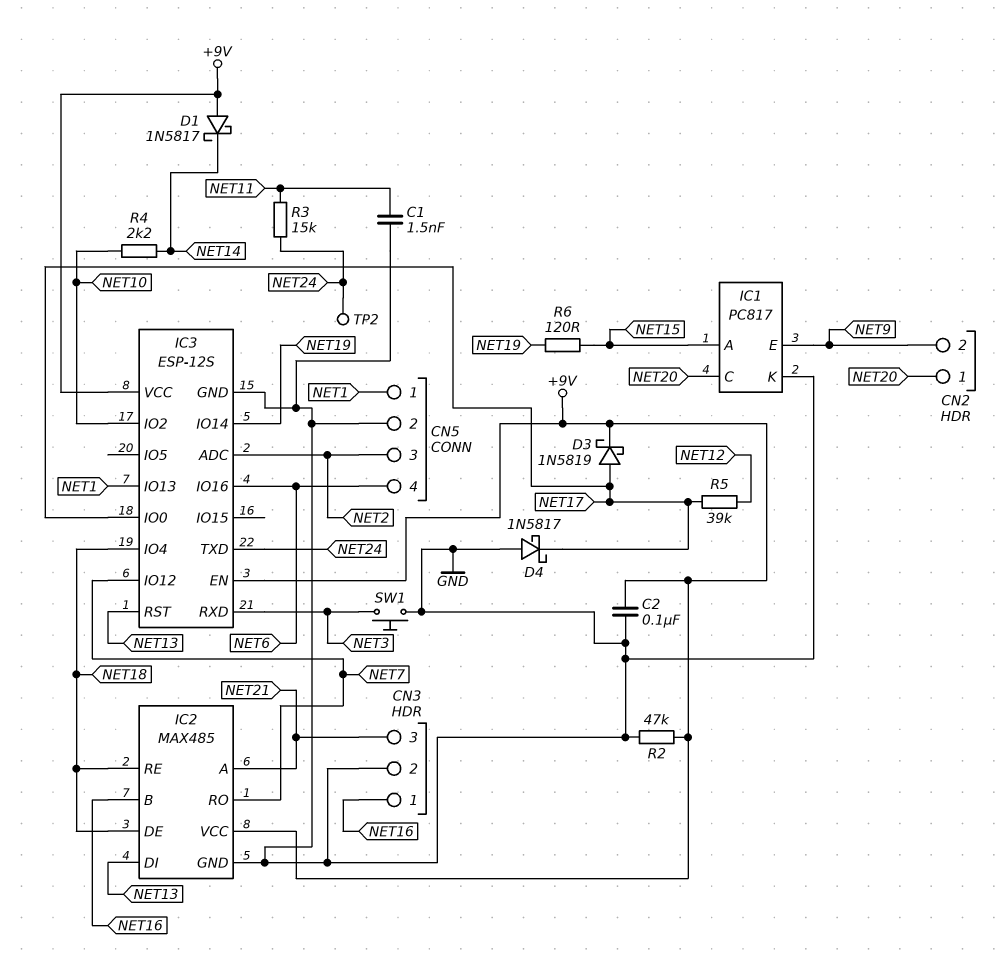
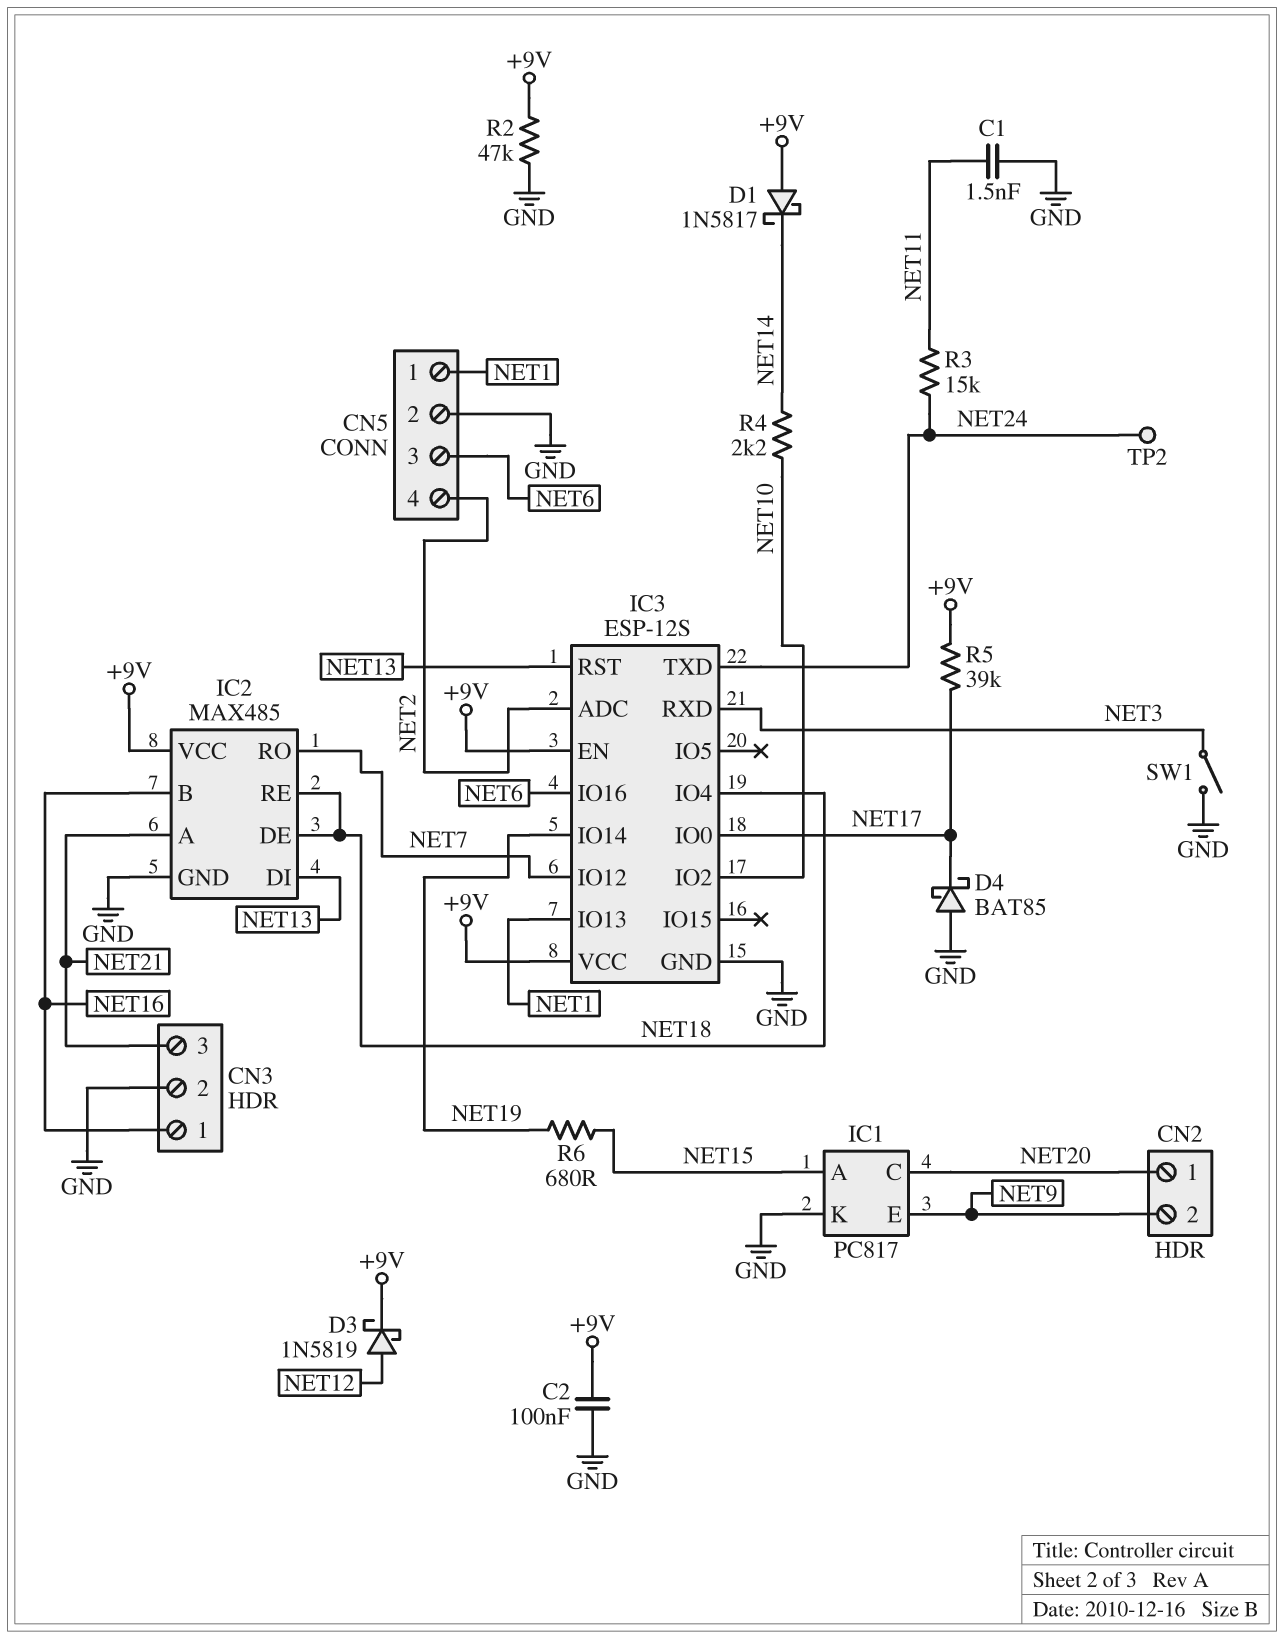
CN5 pin 3: NET2 -> NET6
CN5 pin 4: NET6 -> NET2
D3: schottky 1N5819 (A NET17, K +9V) -> schottky 1N5819 (A NET12, K +9V)
D4: schottky 1N5817 (A GND, K NET17) -> schottky BAT85 (A GND, K NET17)
R5: 39k (NET12, NET17) -> 39k (+9V, NET17)
R6: 120 (NET15, NET19) -> 680 (NET15, NET19)
SW1: button (GND, NET3) -> switch (GND, NET3)

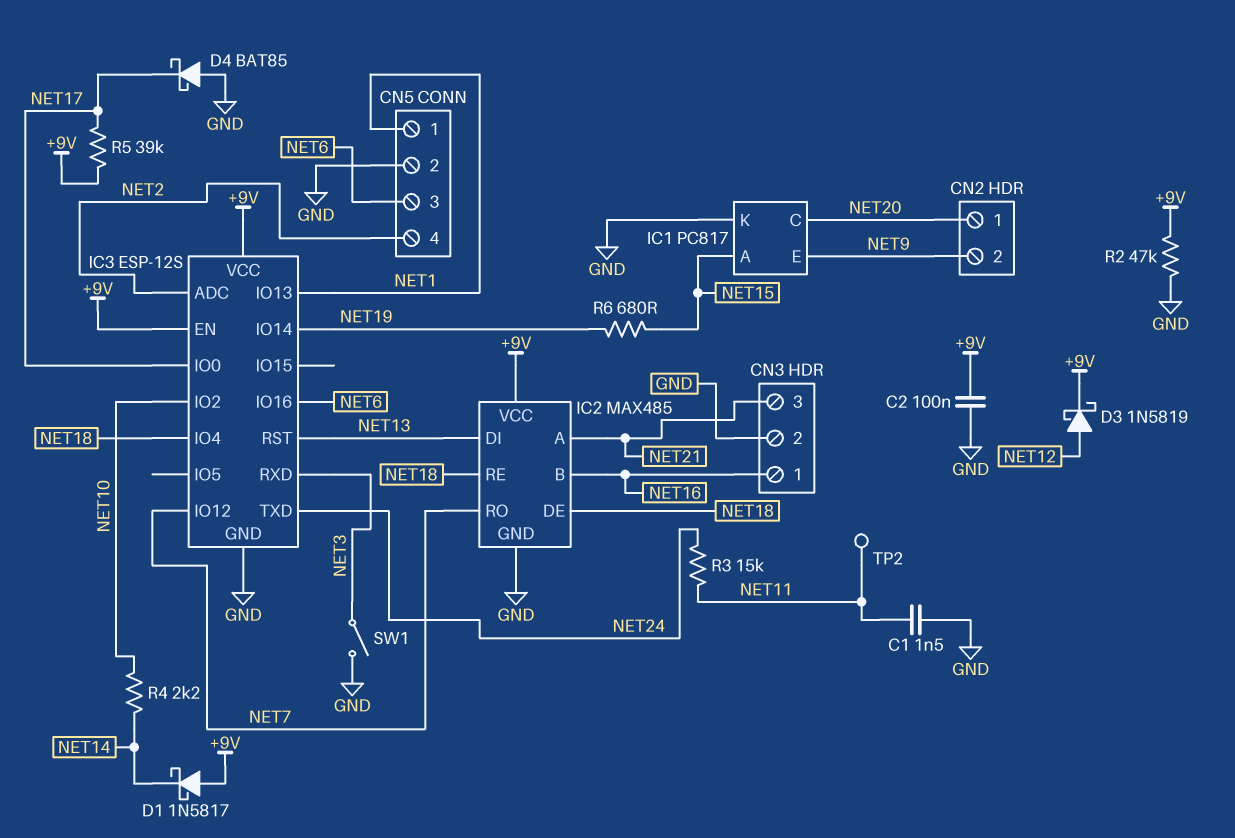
TP2: test point (NET24) -> test point (NET11)

